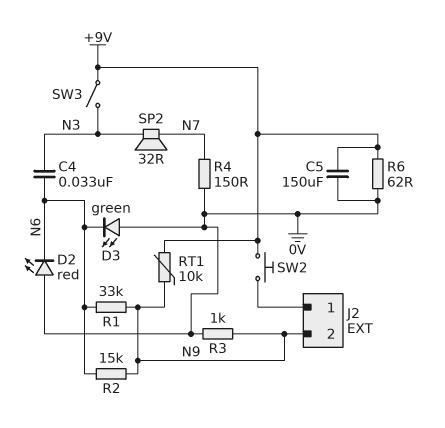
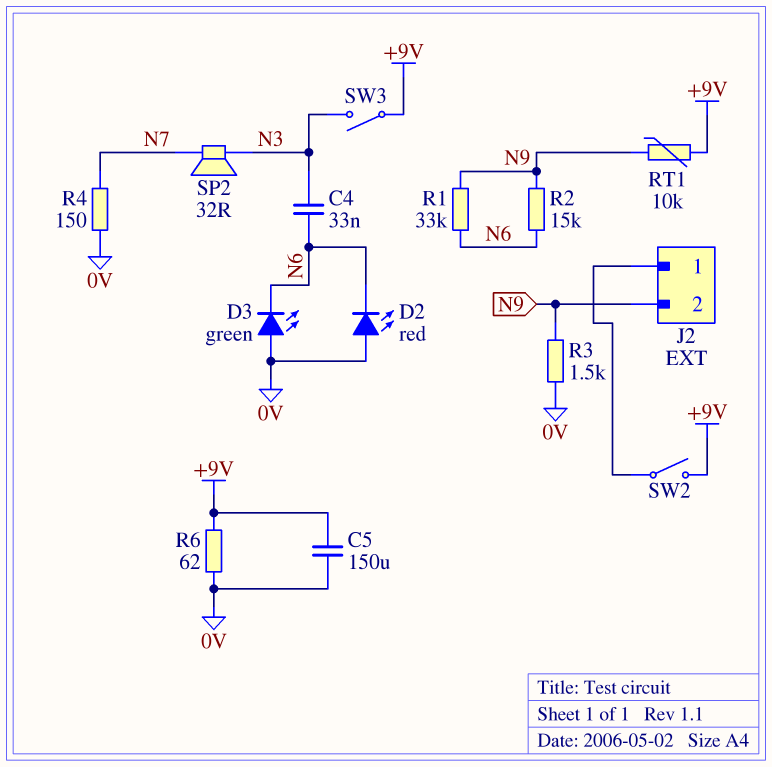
R3: 1k (0V, N9) -> 1.5k (0V, N9)
SW2: button (+9V, J2/1) -> switch (+9V, J2/1)

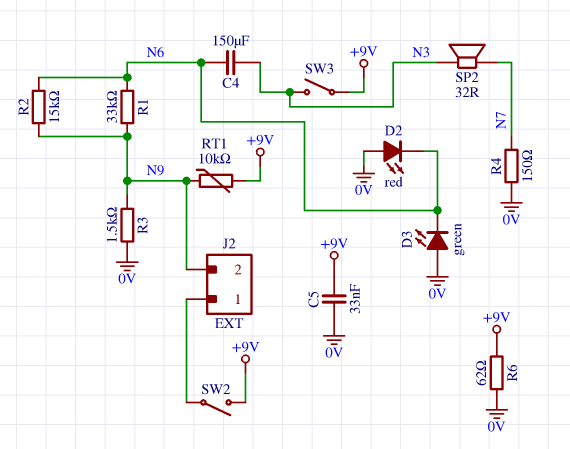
C4: 33nF (N3, N6) -> 150uF (N3, N6)
C5: 150uF (+9V, 0V) -> 33nF (+9V, 0V)

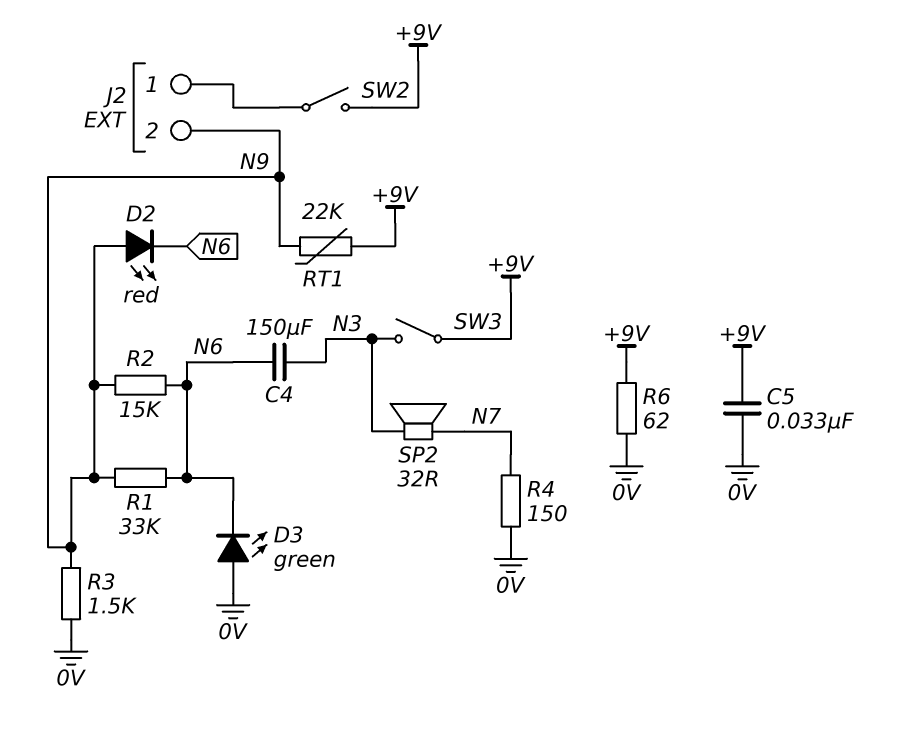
D2: LED red (A 0V, K N6) -> LED red (A N9, K N6)
RT1: 10k (+9V, N9) -> 22k (+9V, N9)

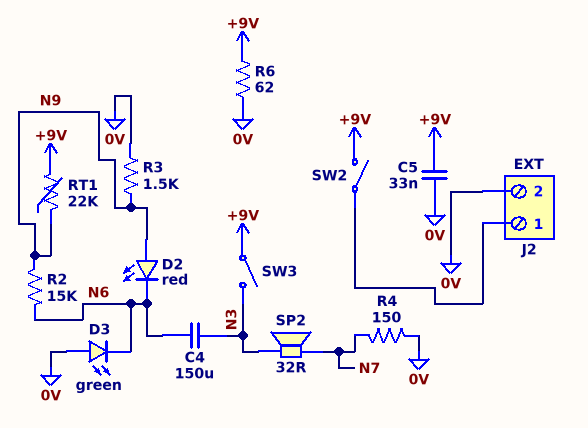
J2 pin 2: N9 -> 0V
R1: 33k (N6, N9) -> none

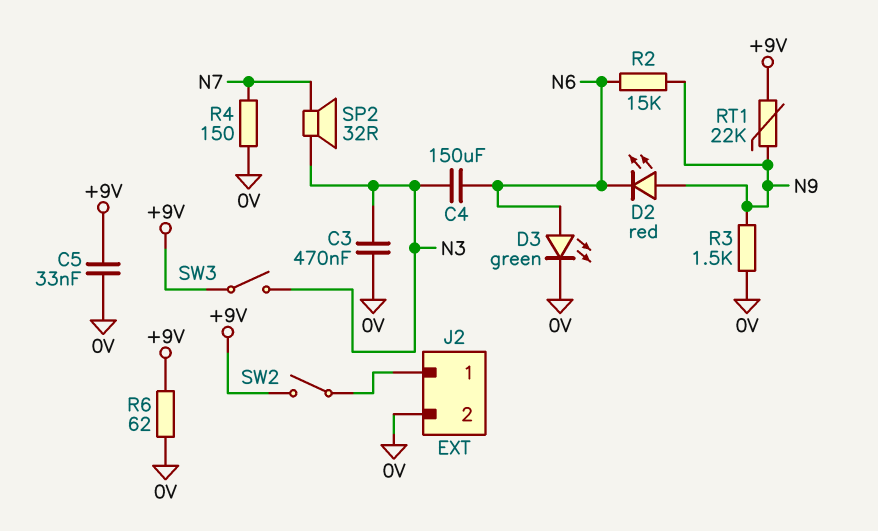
C3: none -> 470nF (0V, N3)
D3: LED green (A 0V, K N6) -> LED green (A N6, K 0V)

